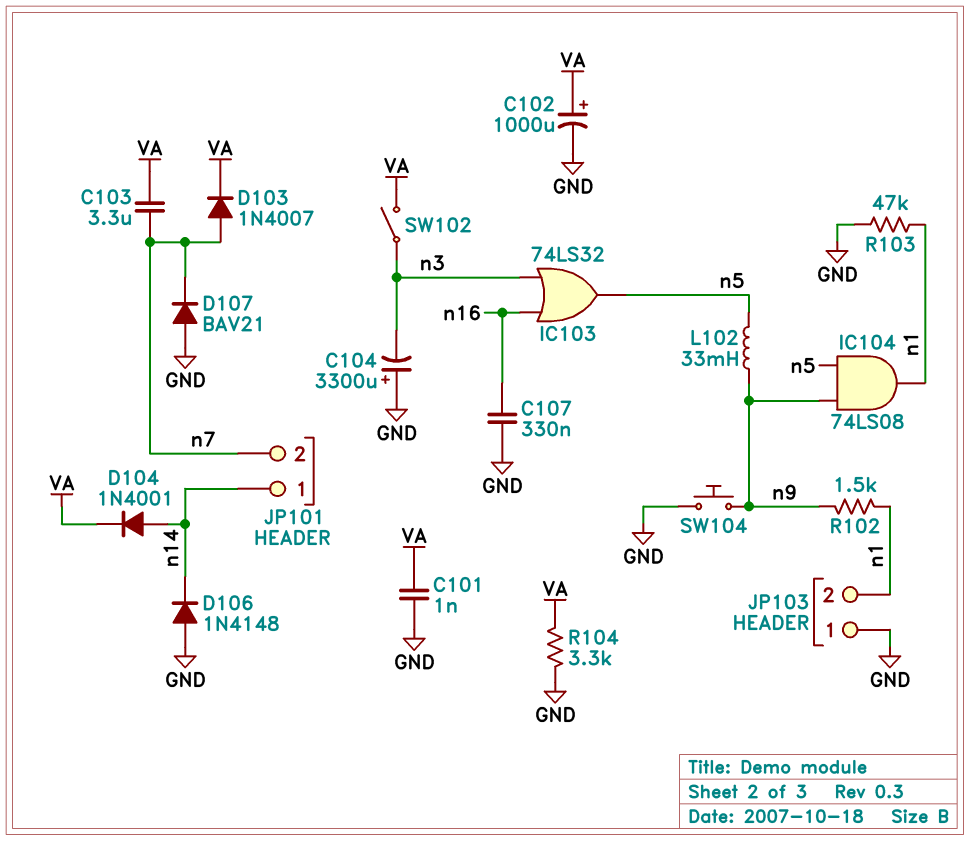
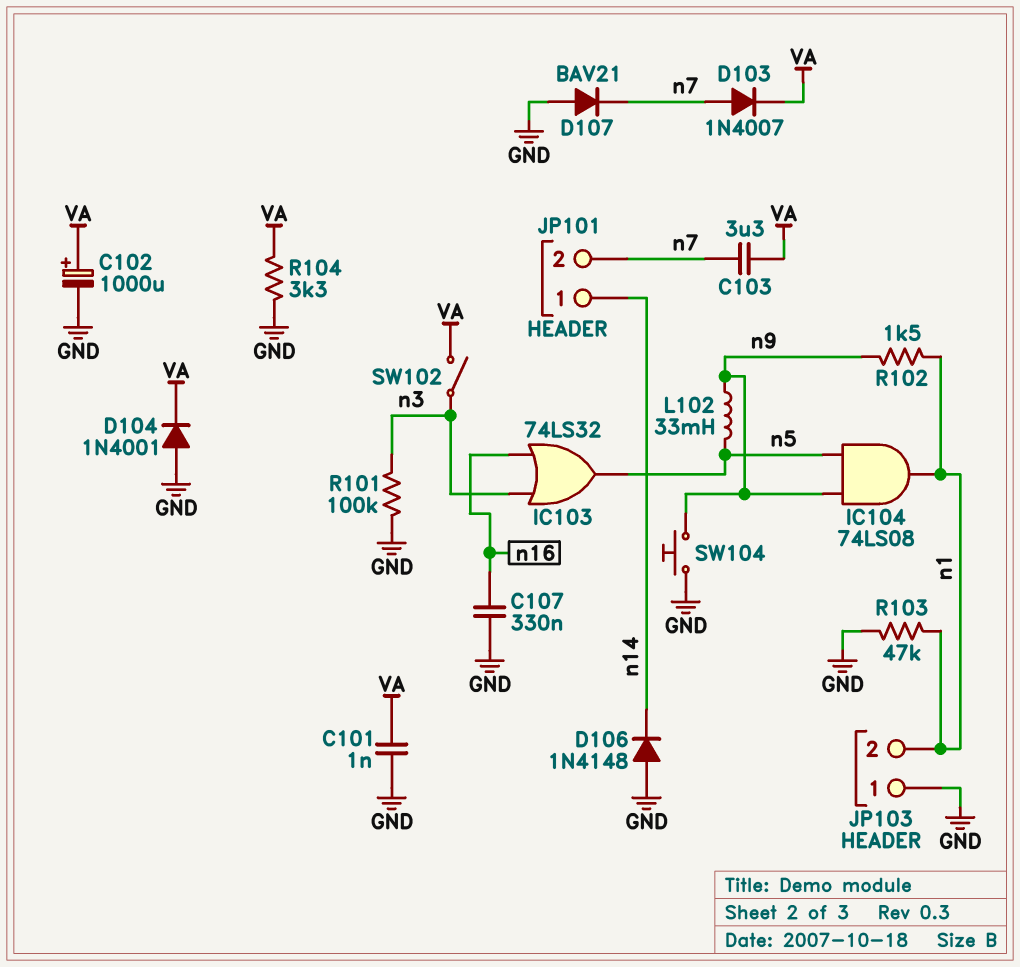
C104: 3300uF (plus GND, minus n3) -> none
D104: diode 1N4001 (A n14, K VA) -> diode 1N4001 (A GND, K VA)
R101: none -> 100k (GND, n3)

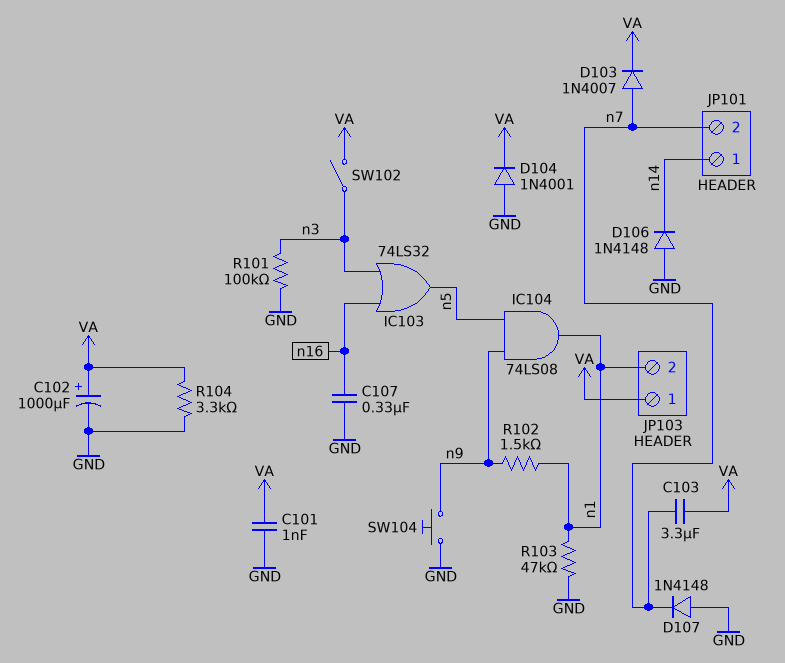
D107: diode BAV21 (A GND, K n7) -> diode 1N4148 (A GND, K n7)
JP103 pin 1: GND -> VA
L102: 33mH (n5, n9) -> none

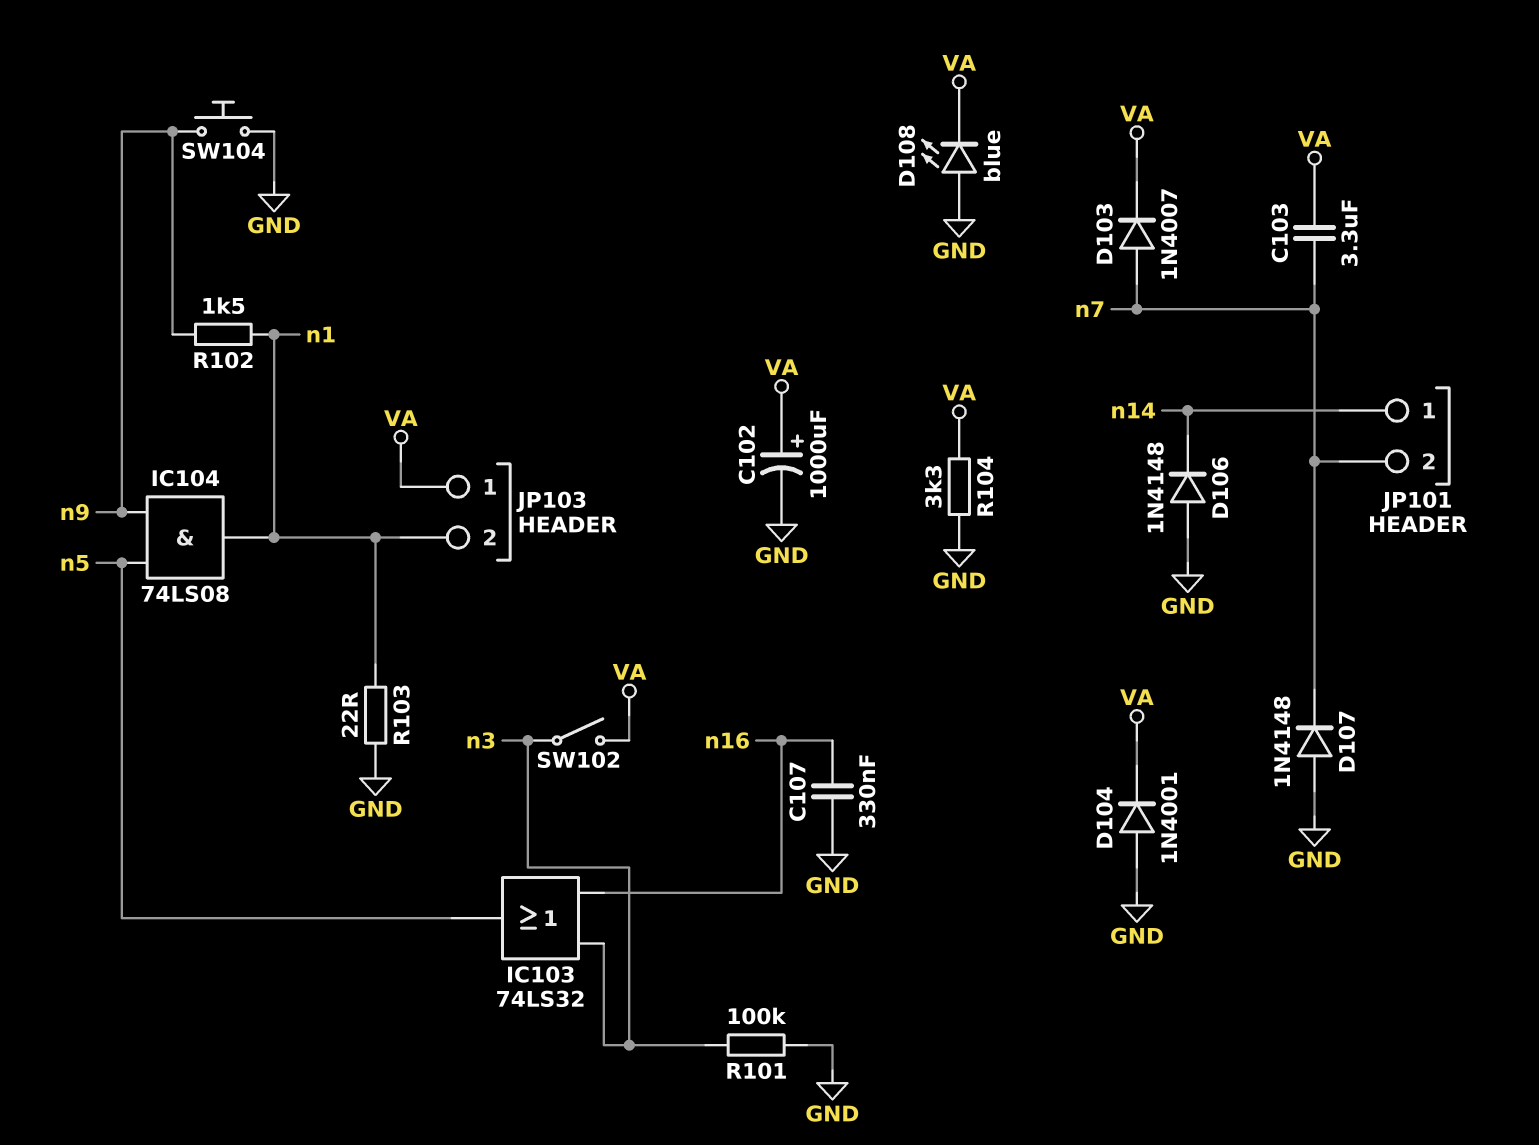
C101: 1nF (GND, VA) -> none
D108: none -> LED blue (A GND, K VA)
R103: 47k (GND, n1) -> 22 (GND, n1)

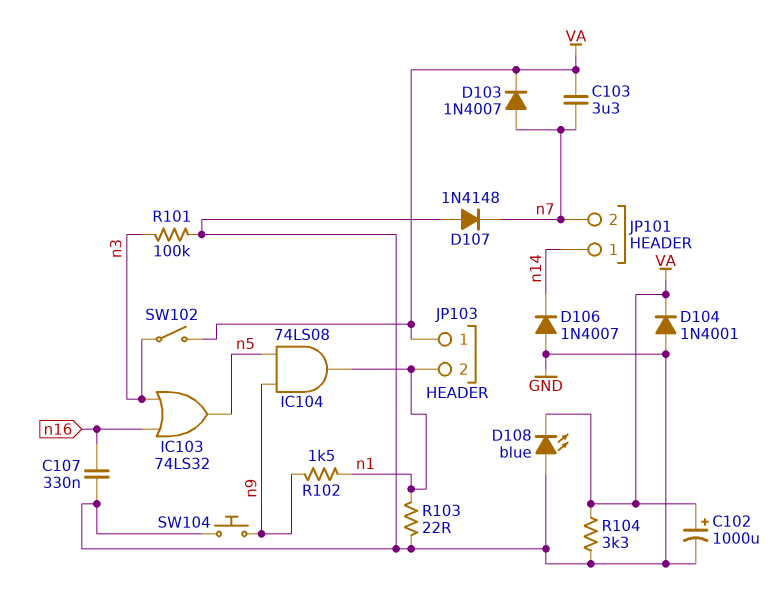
D106: diode 1N4148 (A GND, K n14) -> diode 1N4007 (A GND, K n14)

